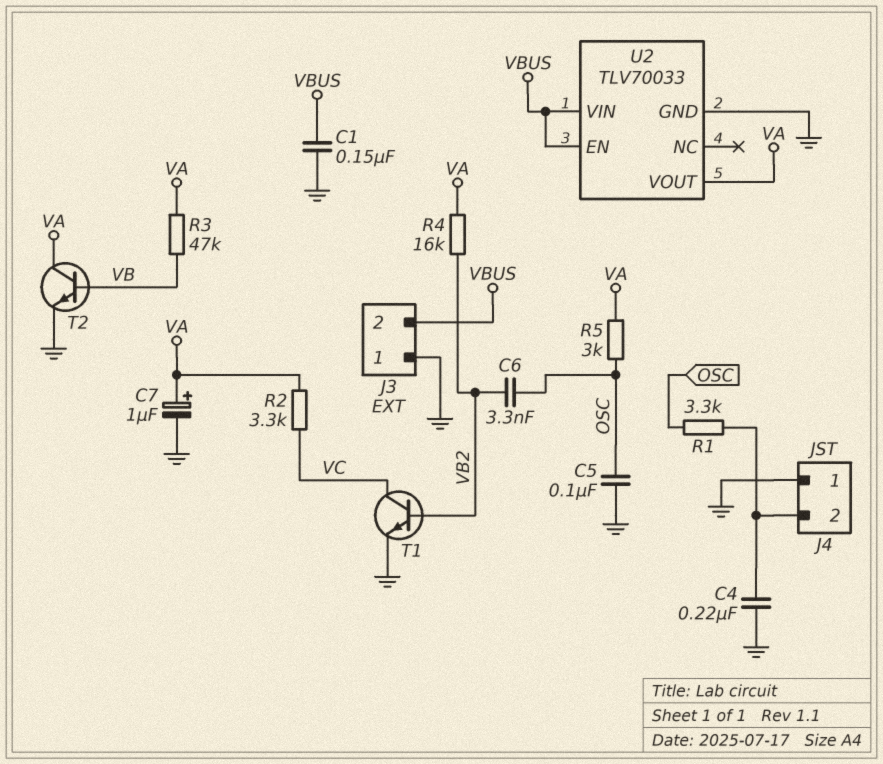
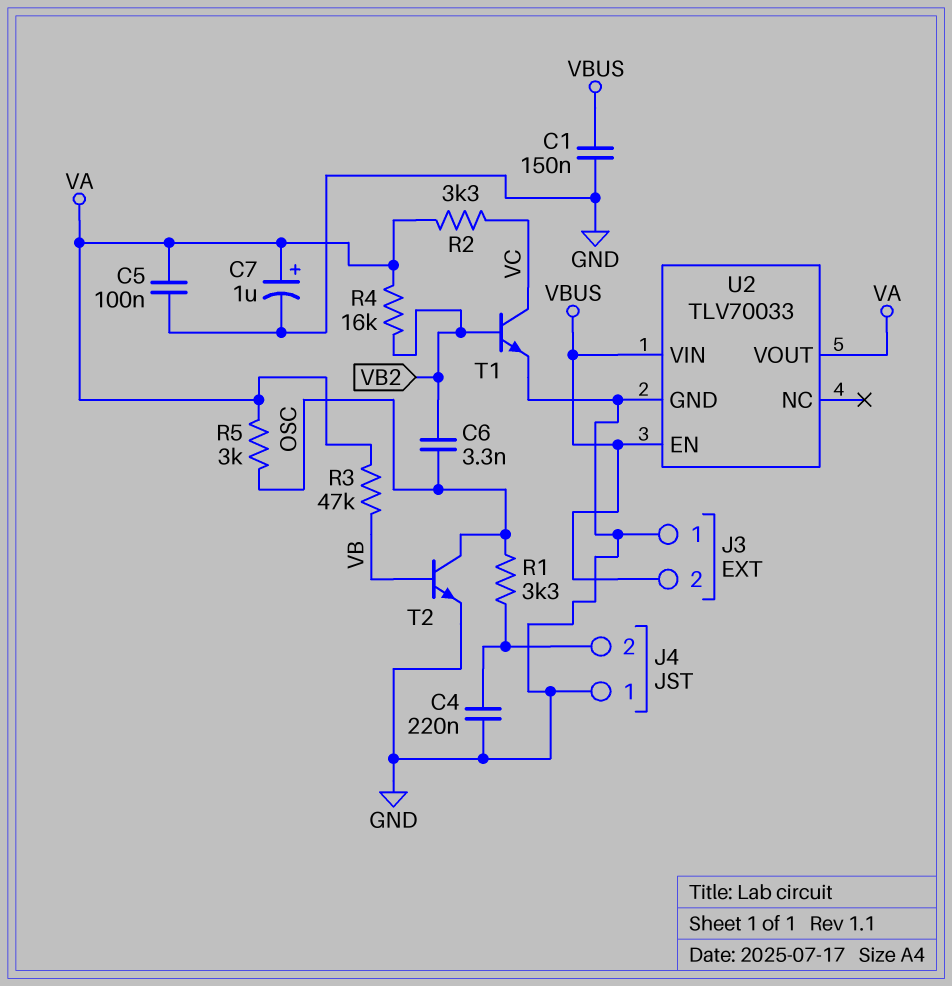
C5: 100nF (GND, OSC) -> 100nF (GND, VA)
T2: NPN (B VB, C VA, E GND) -> NPN (B VB, C OSC, E GND)

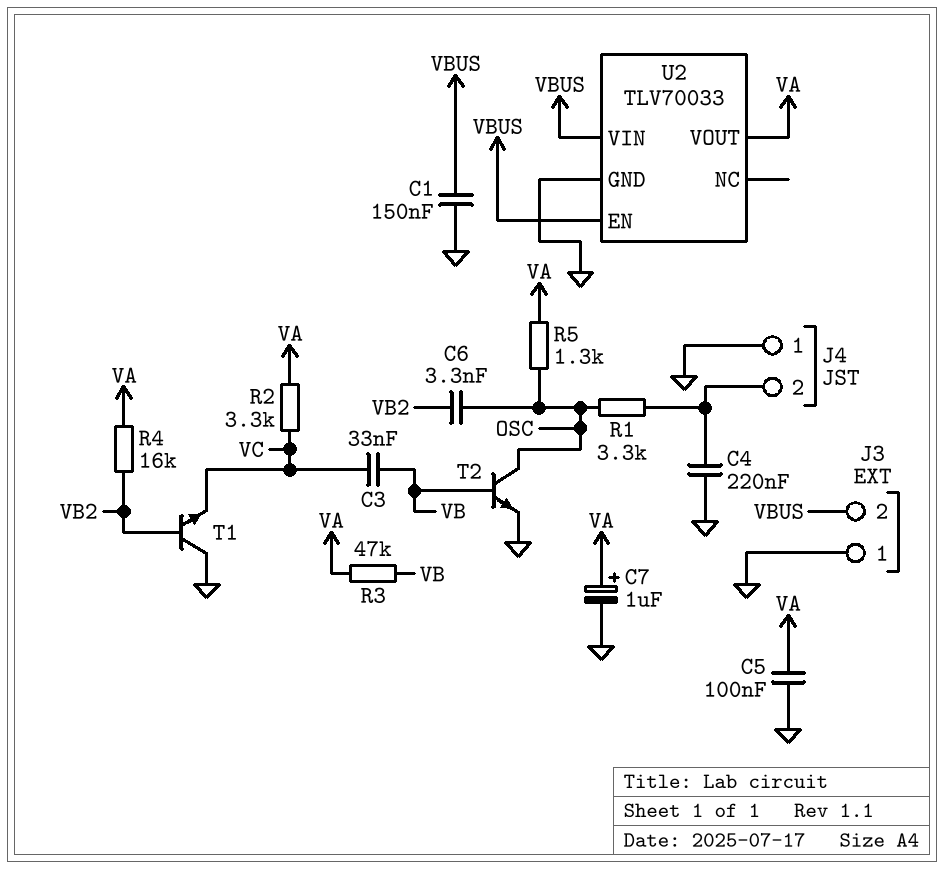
C3: none -> 33nF (VB, VC)
R5: 3k (OSC, VA) -> 1.3k (OSC, VA)
T1: NPN (B VB2, C VC, E GND) -> NPN (B VB2, C GND, E VC)

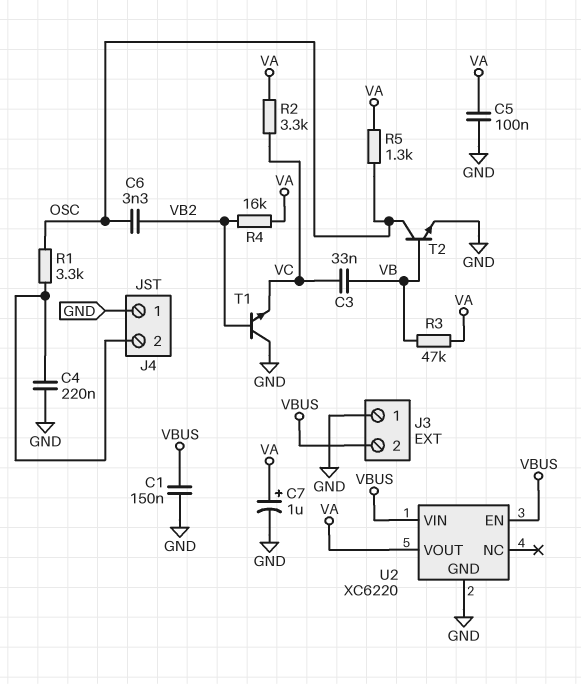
U2: TLV70033 -> XC6220

